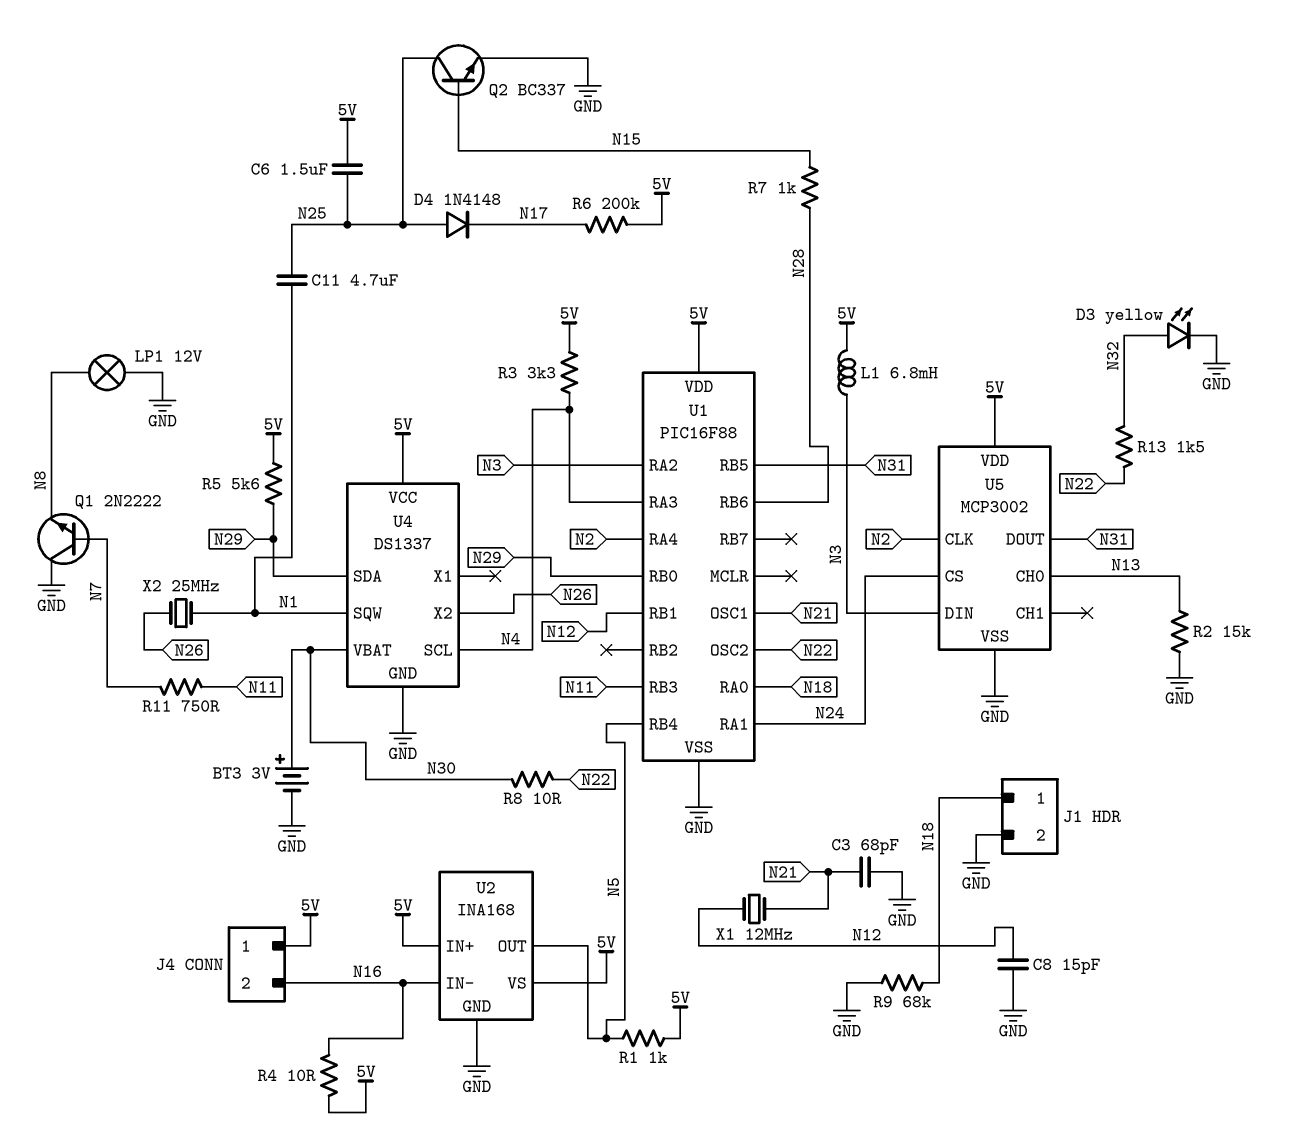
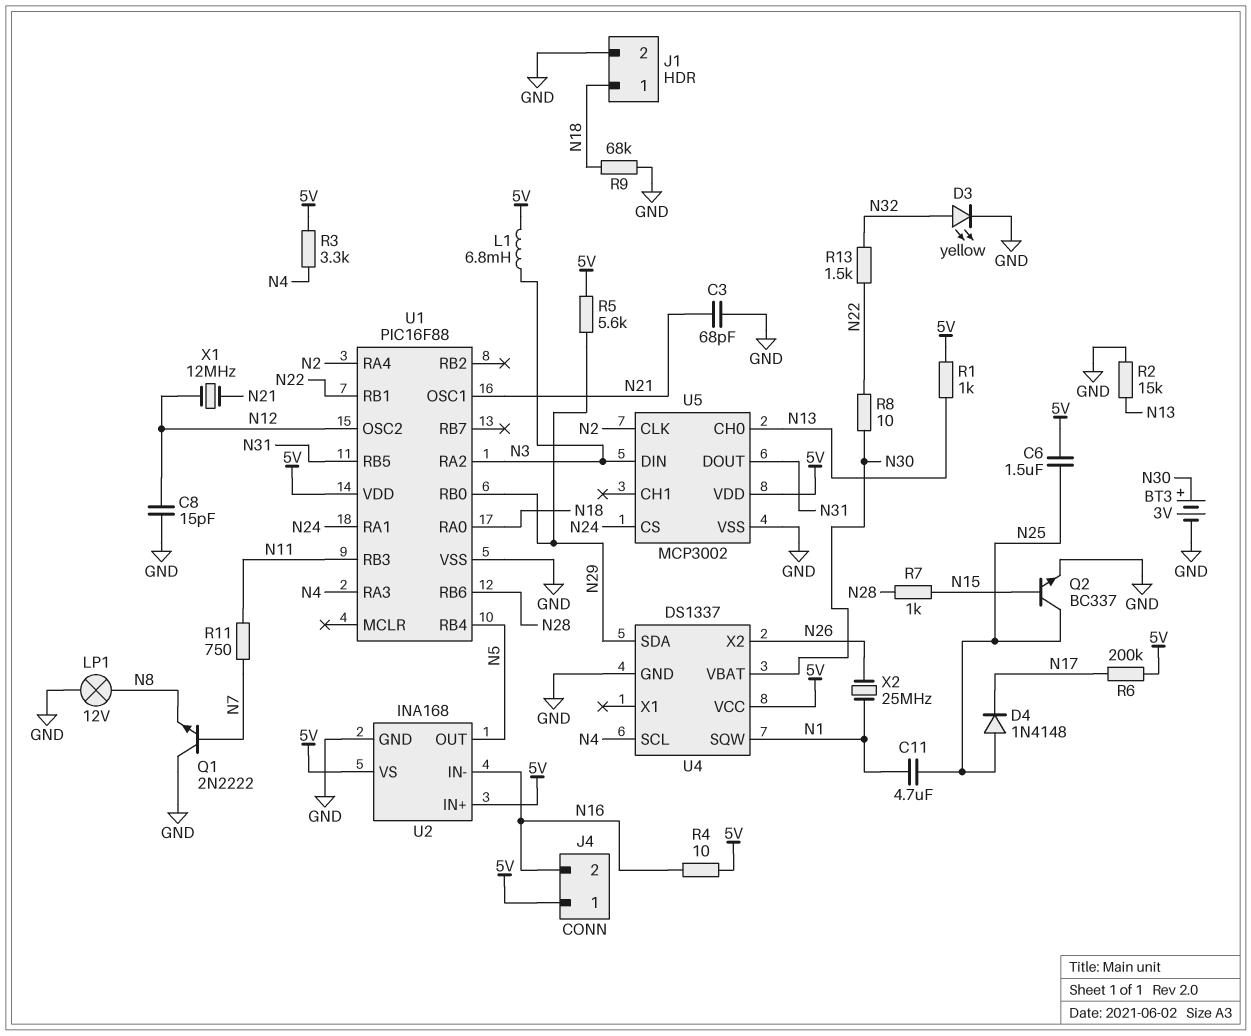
R1: 1k (5V, N5) -> 1k (5V, N13)
U1 pin OSC2: N22 -> N12
U1 pin RB1: N12 -> N22

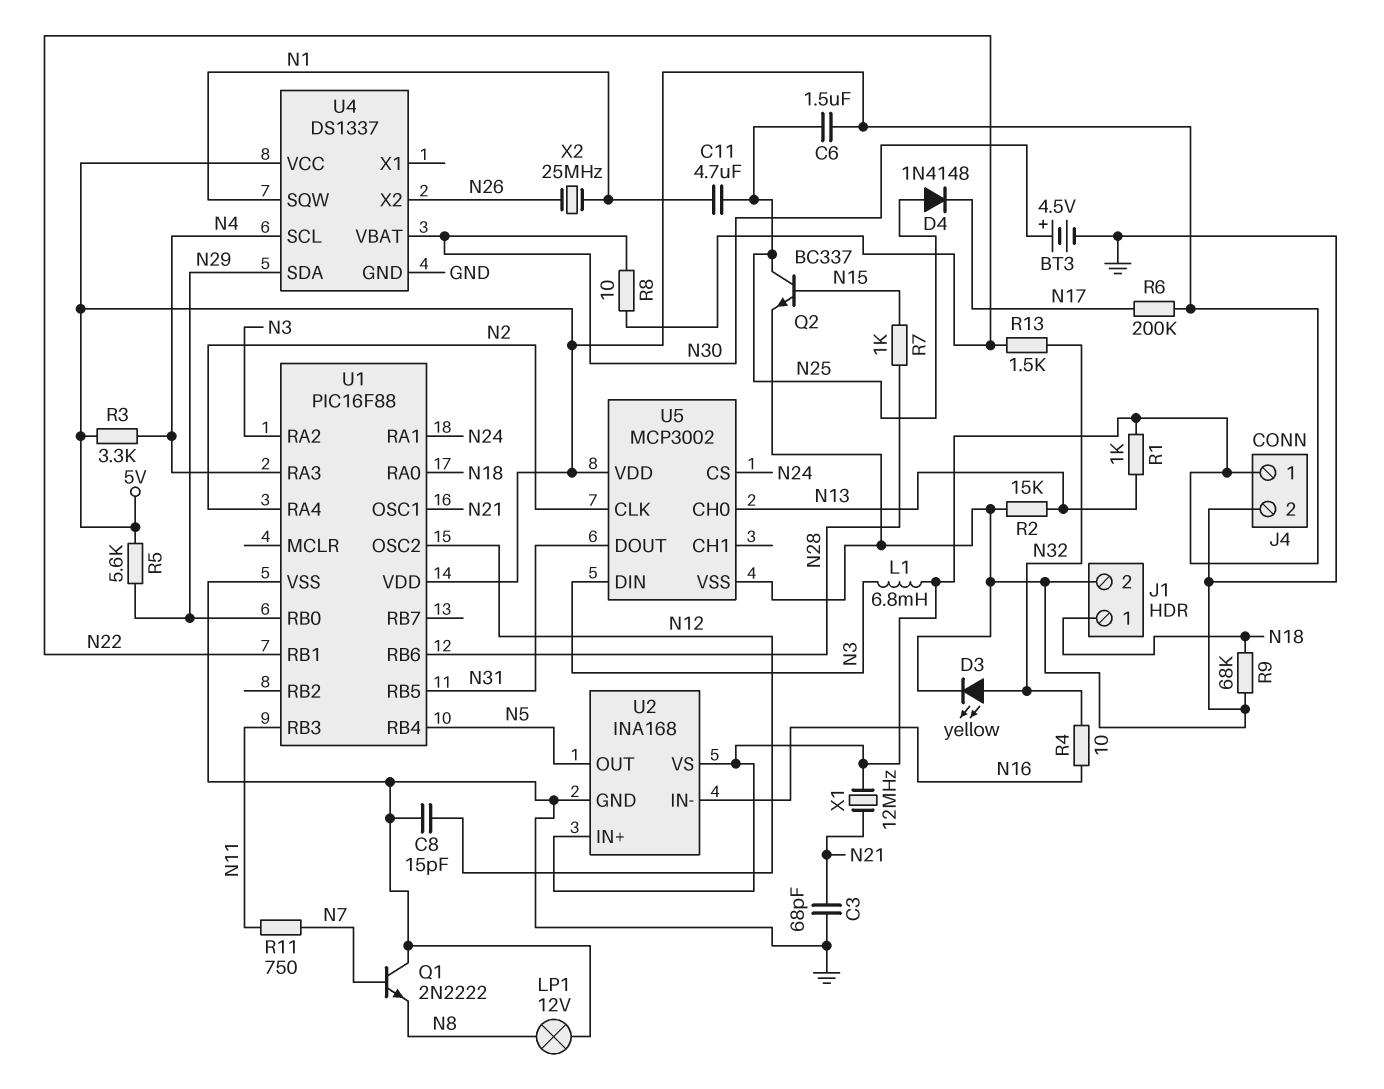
BT3: 3V (plus N30, minus GND) -> 4.5V (plus N30, minus GND)
J4 pin 2: N16 -> GND
R4: 10 (5V, N16) -> 10 (N16, N32)
X1: 12MHz (N12, N21) -> 12MHz (5V, N21)

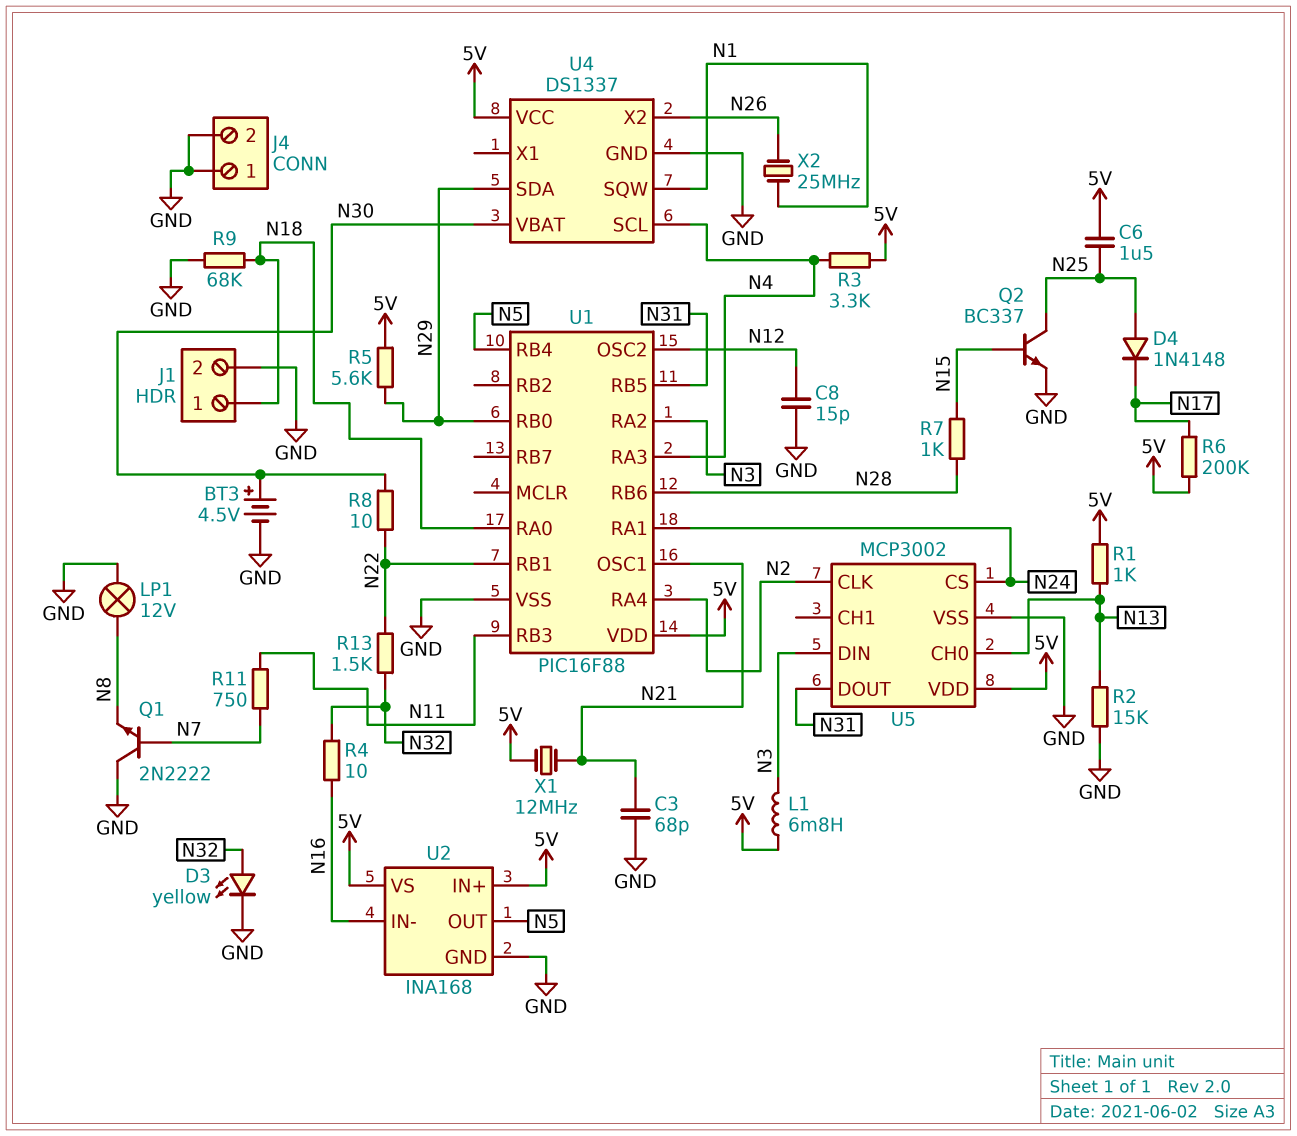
C11: 4.7uF (N1, N25) -> none
J4 pin 1: 5V -> GND

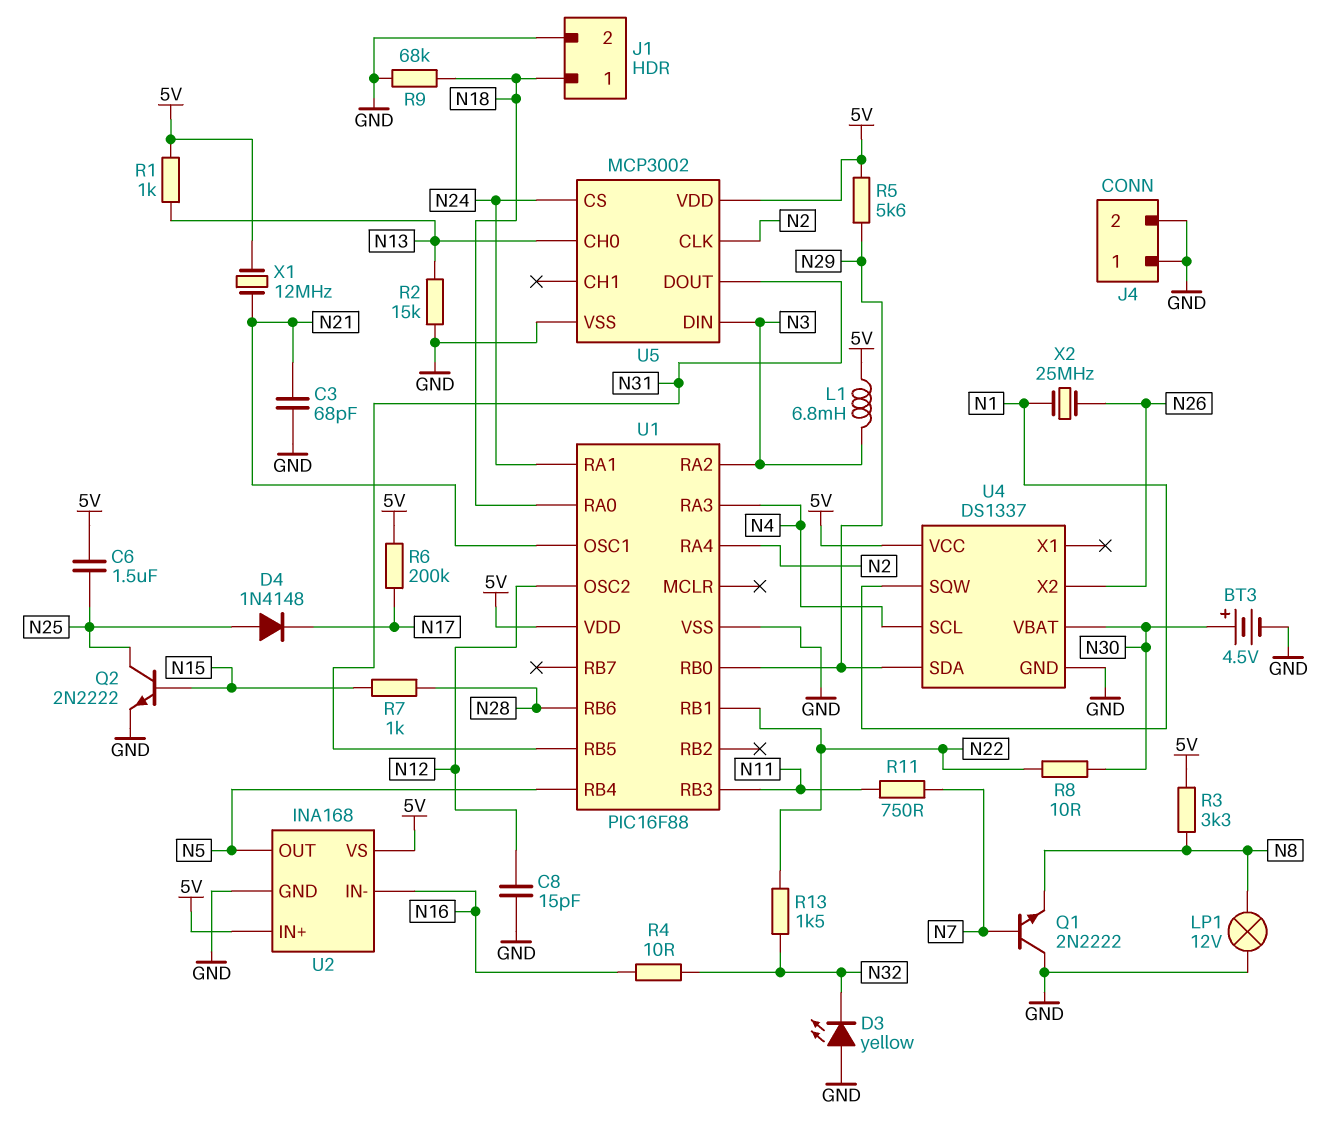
D3: LED yellow (A N32, K GND) -> LED yellow (A GND, K N32)
Q2: NPN BC337 (B N15, C N25, E GND) -> NPN 2N2222 (B N15, C N25, E GND)
R3: 3.3k (5V, N4) -> 3.3k (5V, N8)

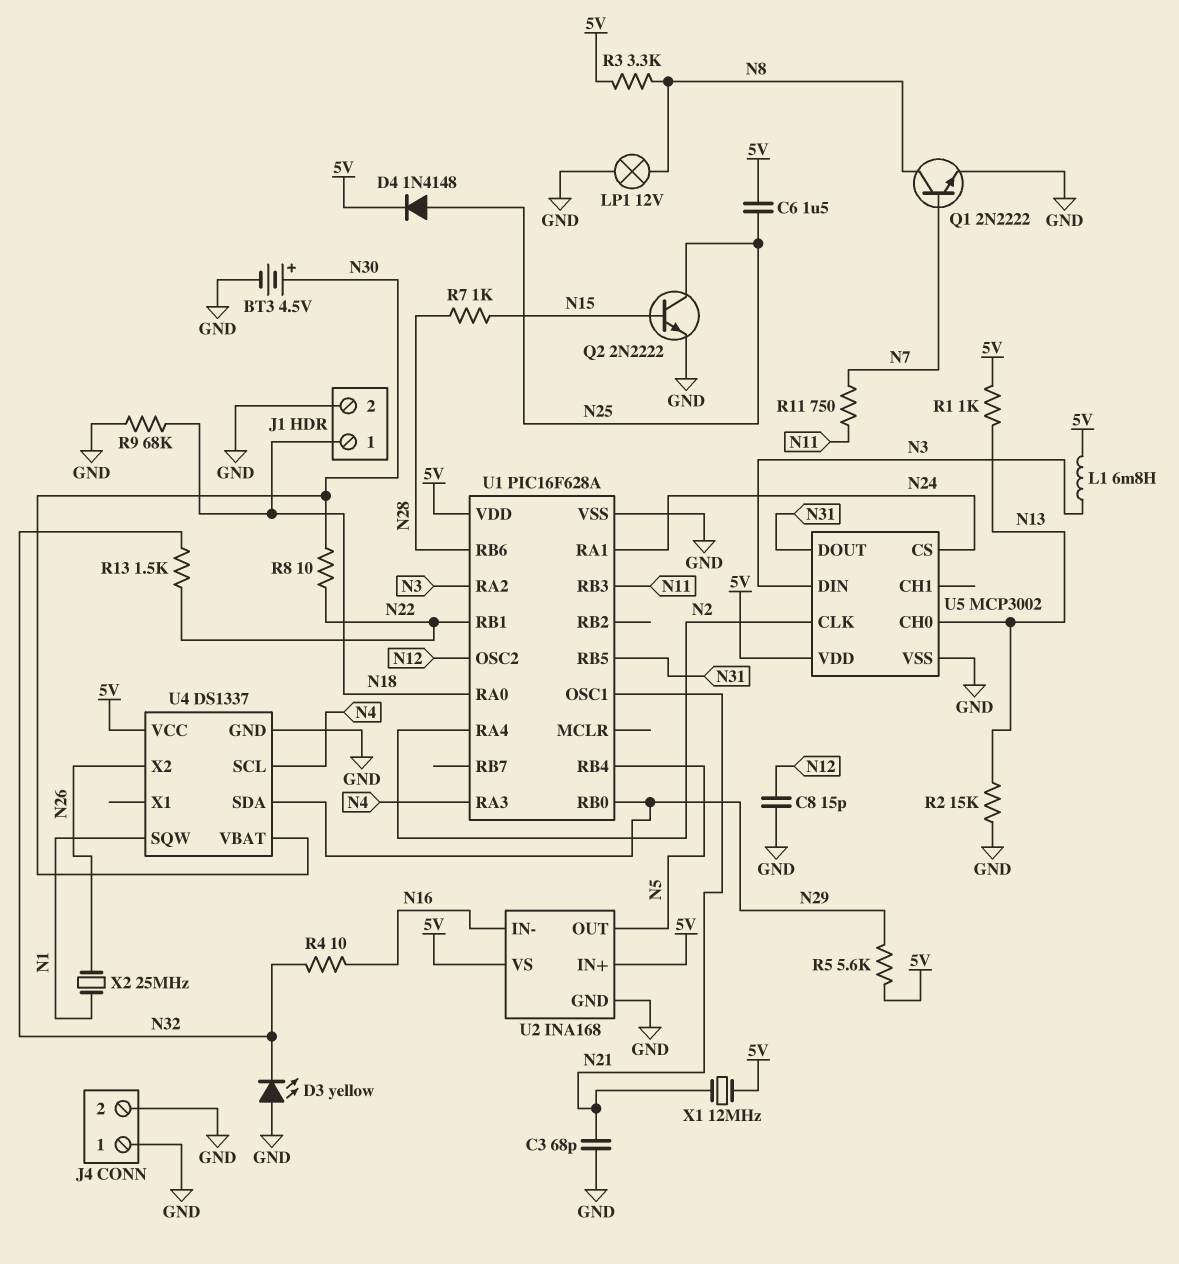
D4: diode 1N4148 (A N25, K N17) -> diode 1N4148 (A N25, K 5V)
Q1: NPN 2N2222 (B N7, C GND, E N8) -> NPN 2N2222 (B N7, C N8, E GND)
R6: 200k (5V, N17) -> none
U1: PIC16F88 -> PIC16F628A

